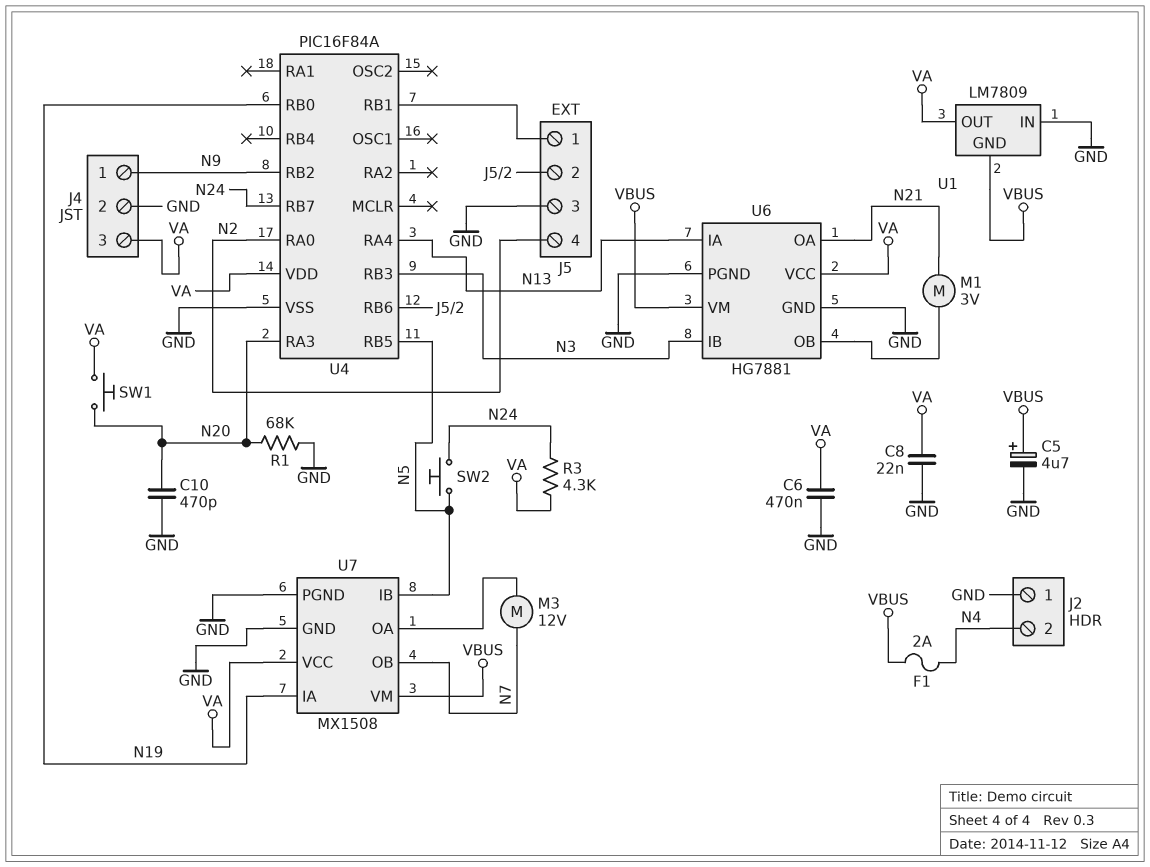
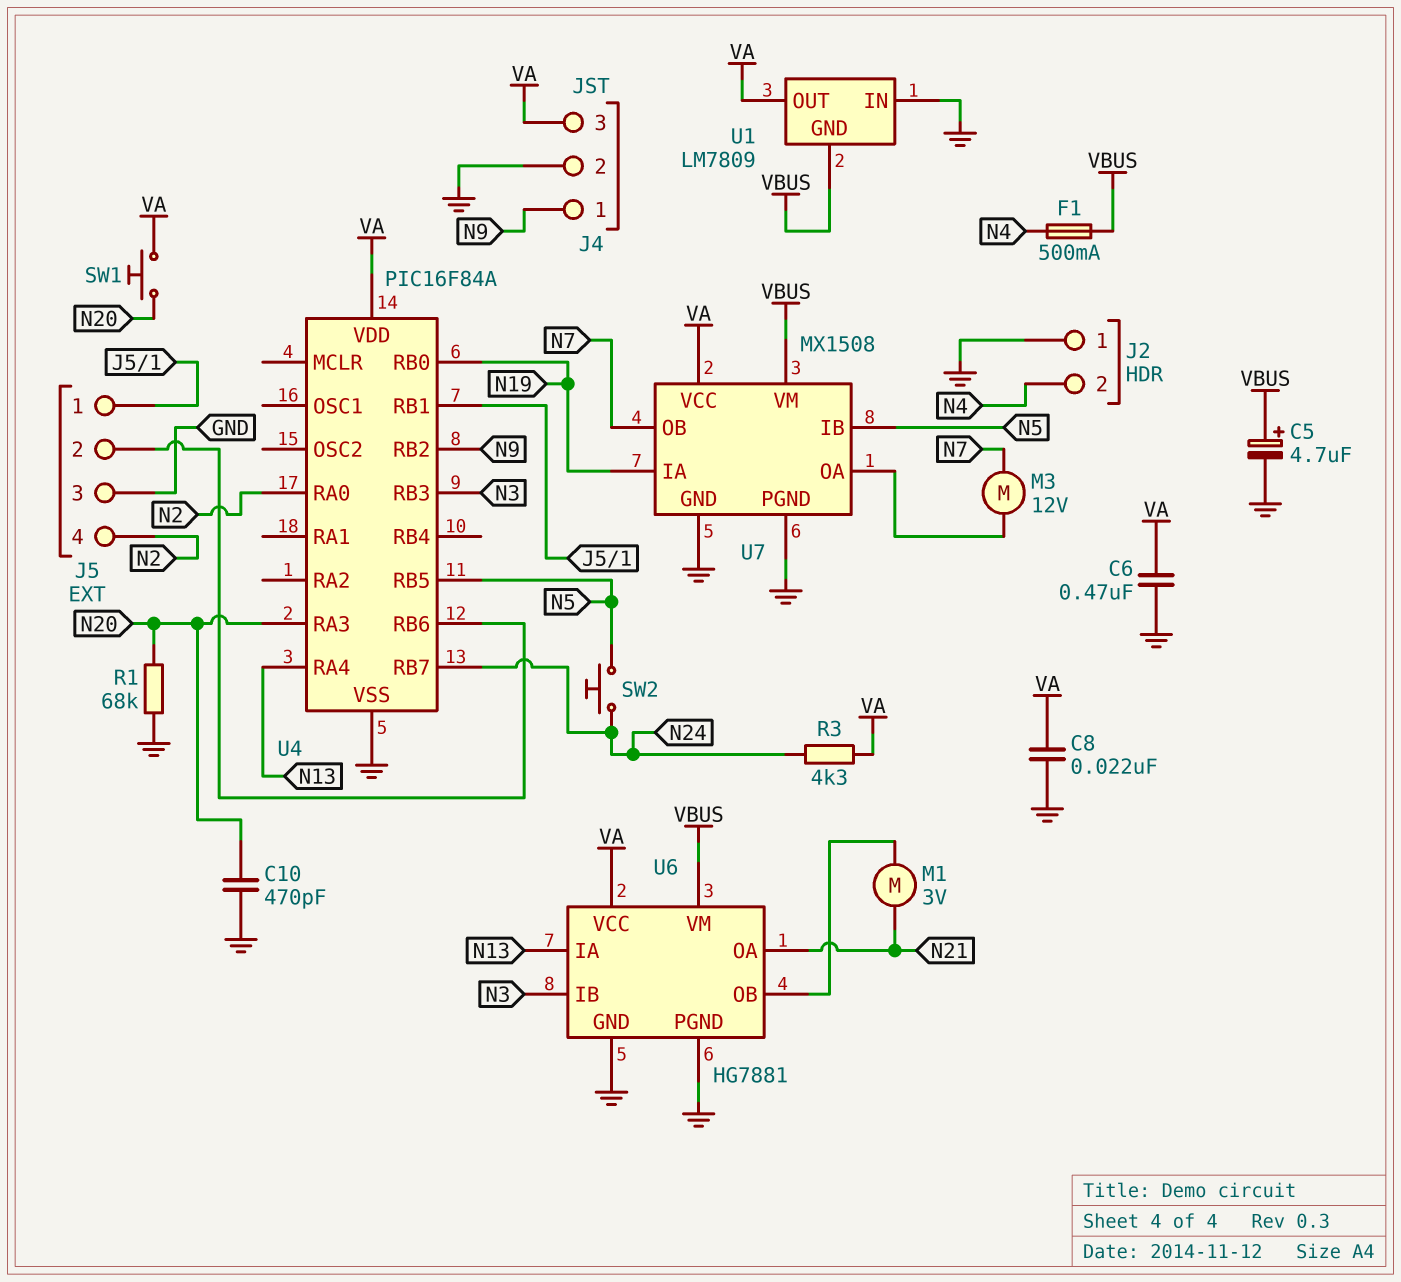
F1: 2A (N4, VBUS) -> 500mA (N4, VBUS)

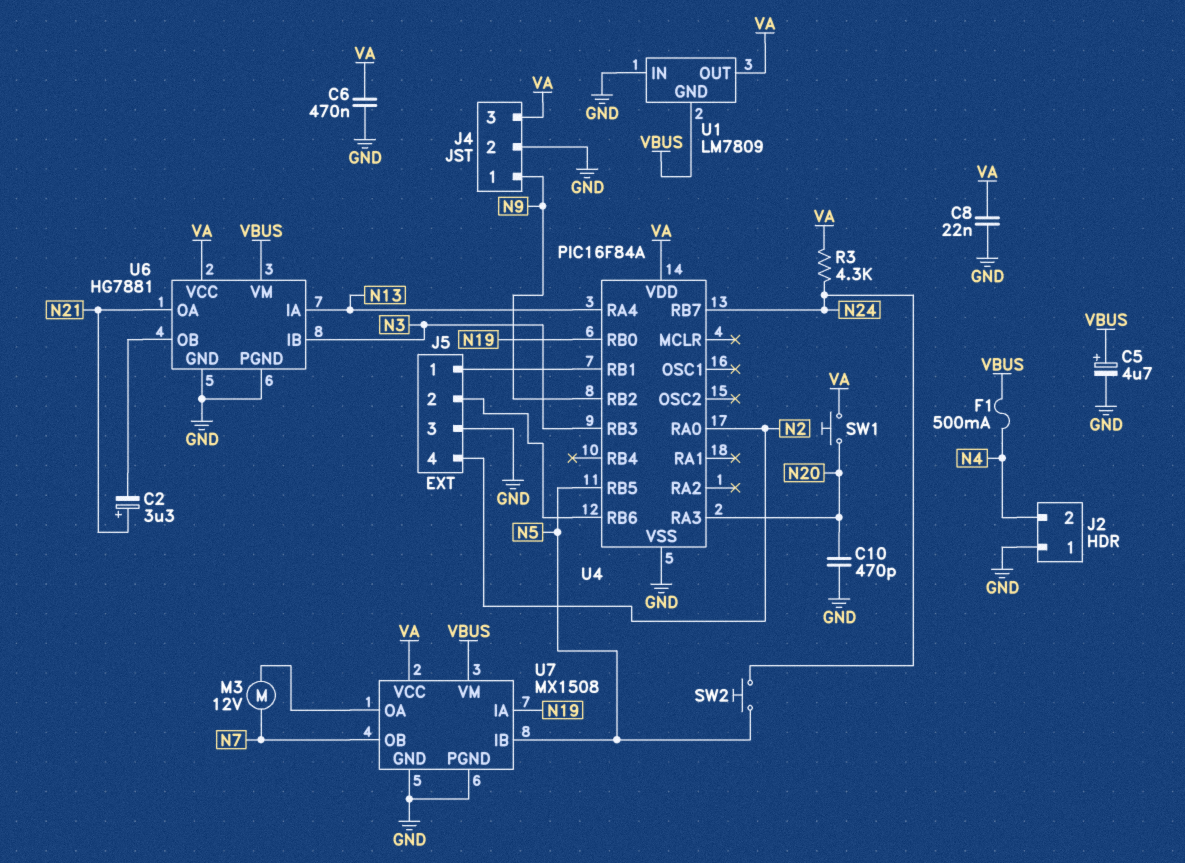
C2: none -> 3.3uF (plus N21, minus U6/OB)
M1: motor 3V (N21, U6/OB) -> none
R1: 68k (GND, N20) -> none

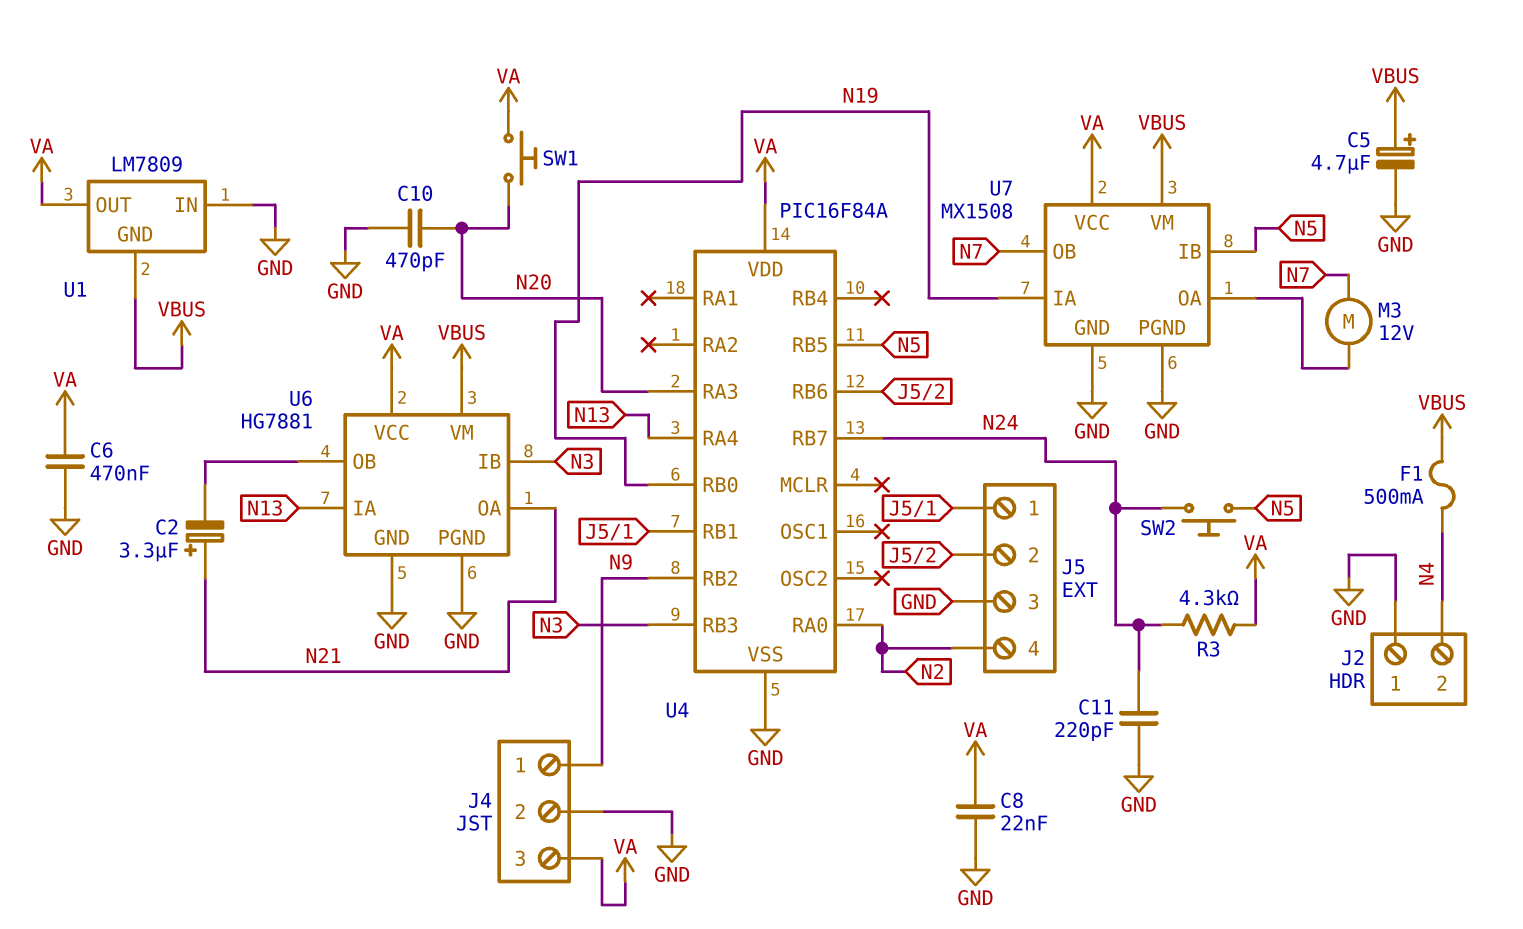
C11: none -> 220pF (GND, N24)

